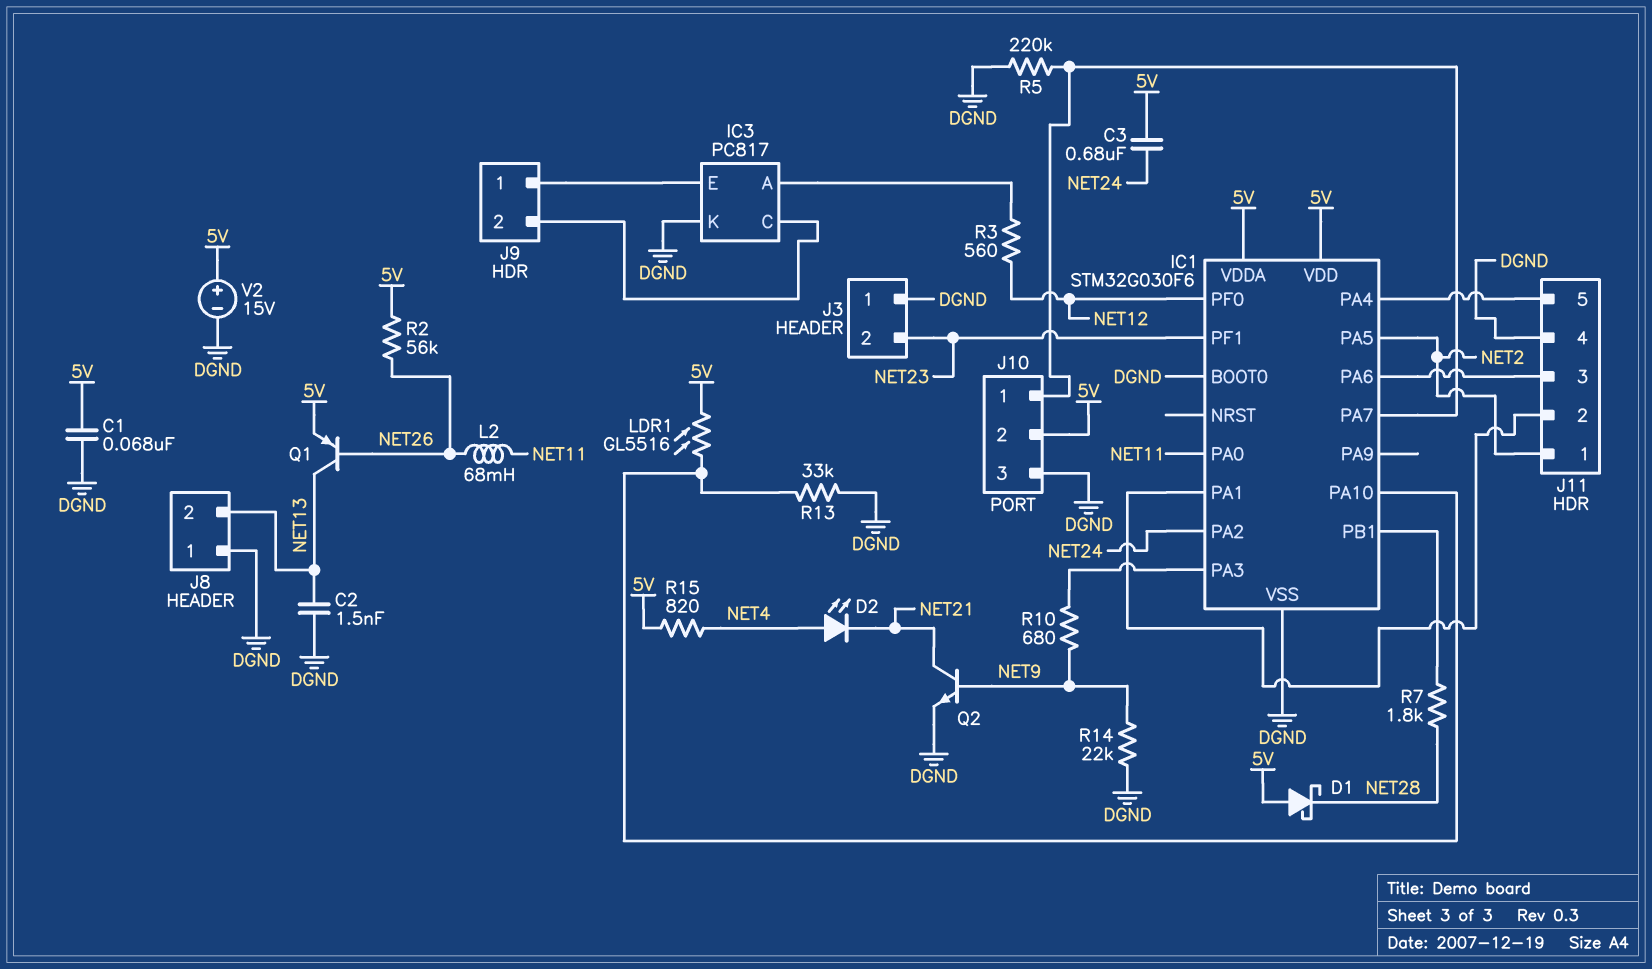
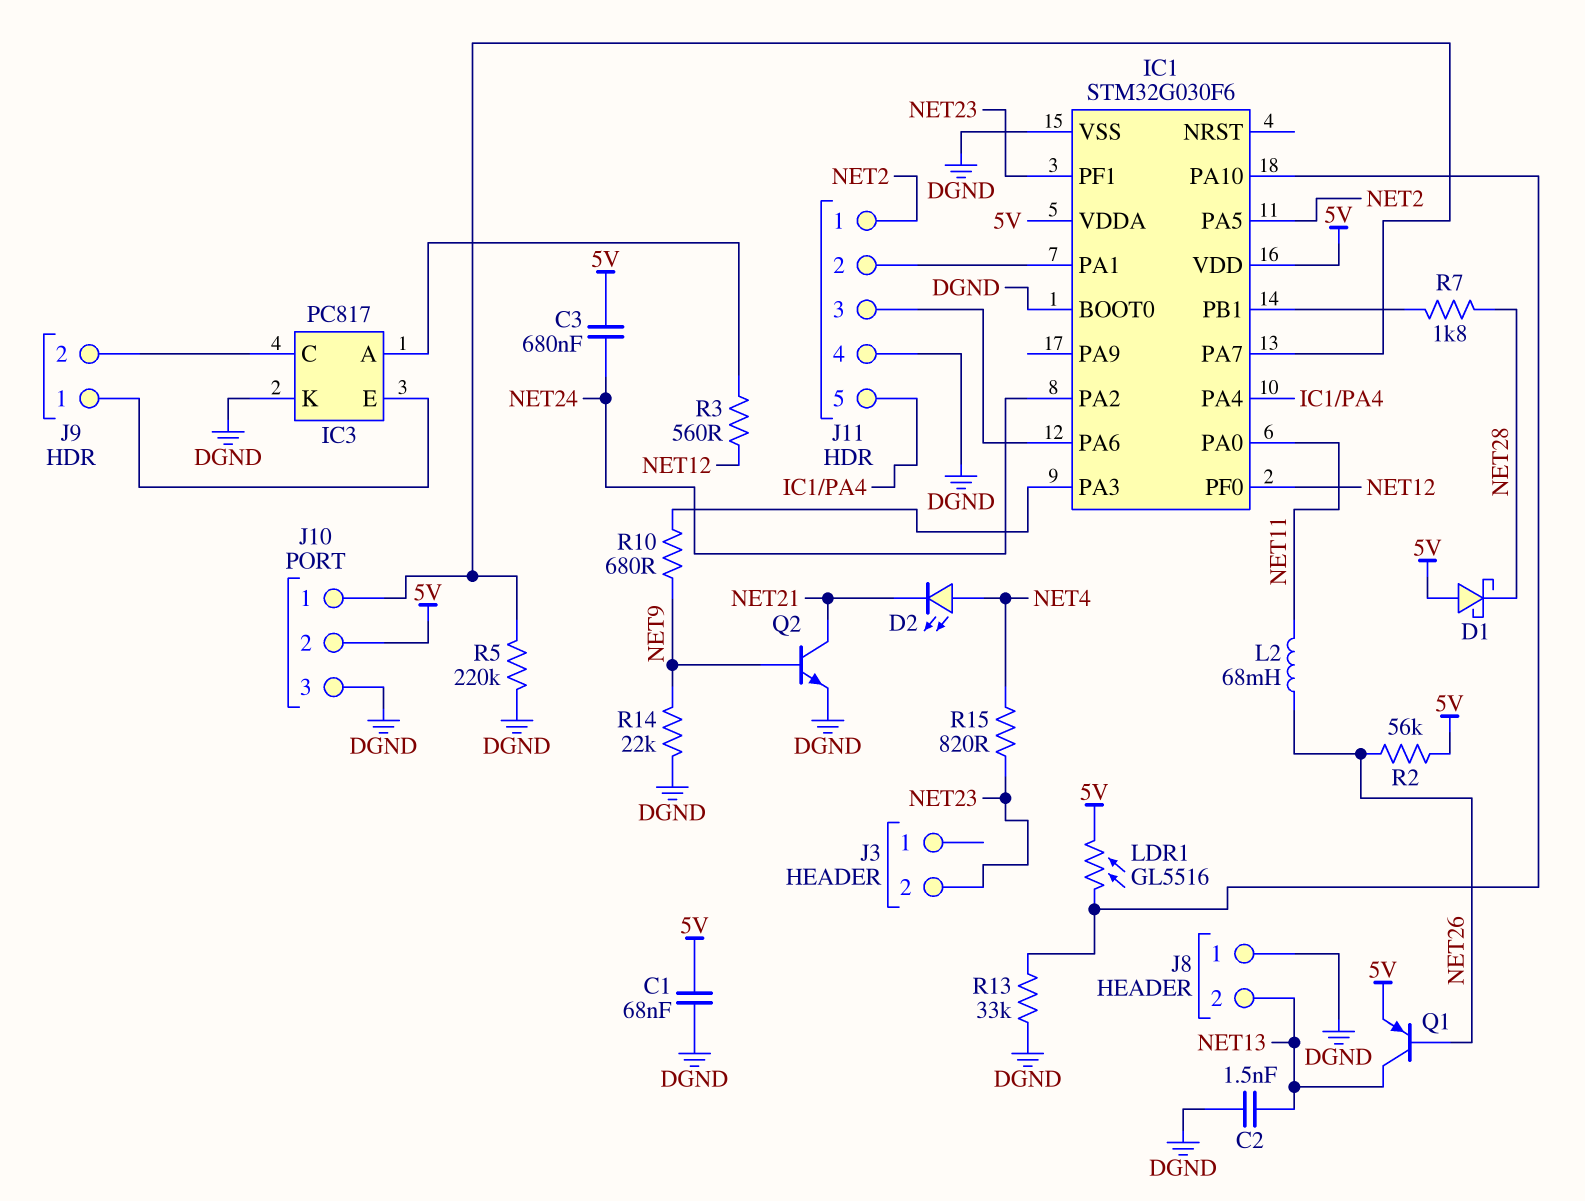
J3 pin 1: DGND -> none
R15: 820 (5V, NET4) -> 820 (NET4, NET23)
V2: 15V (plus 5V, minus DGND) -> none

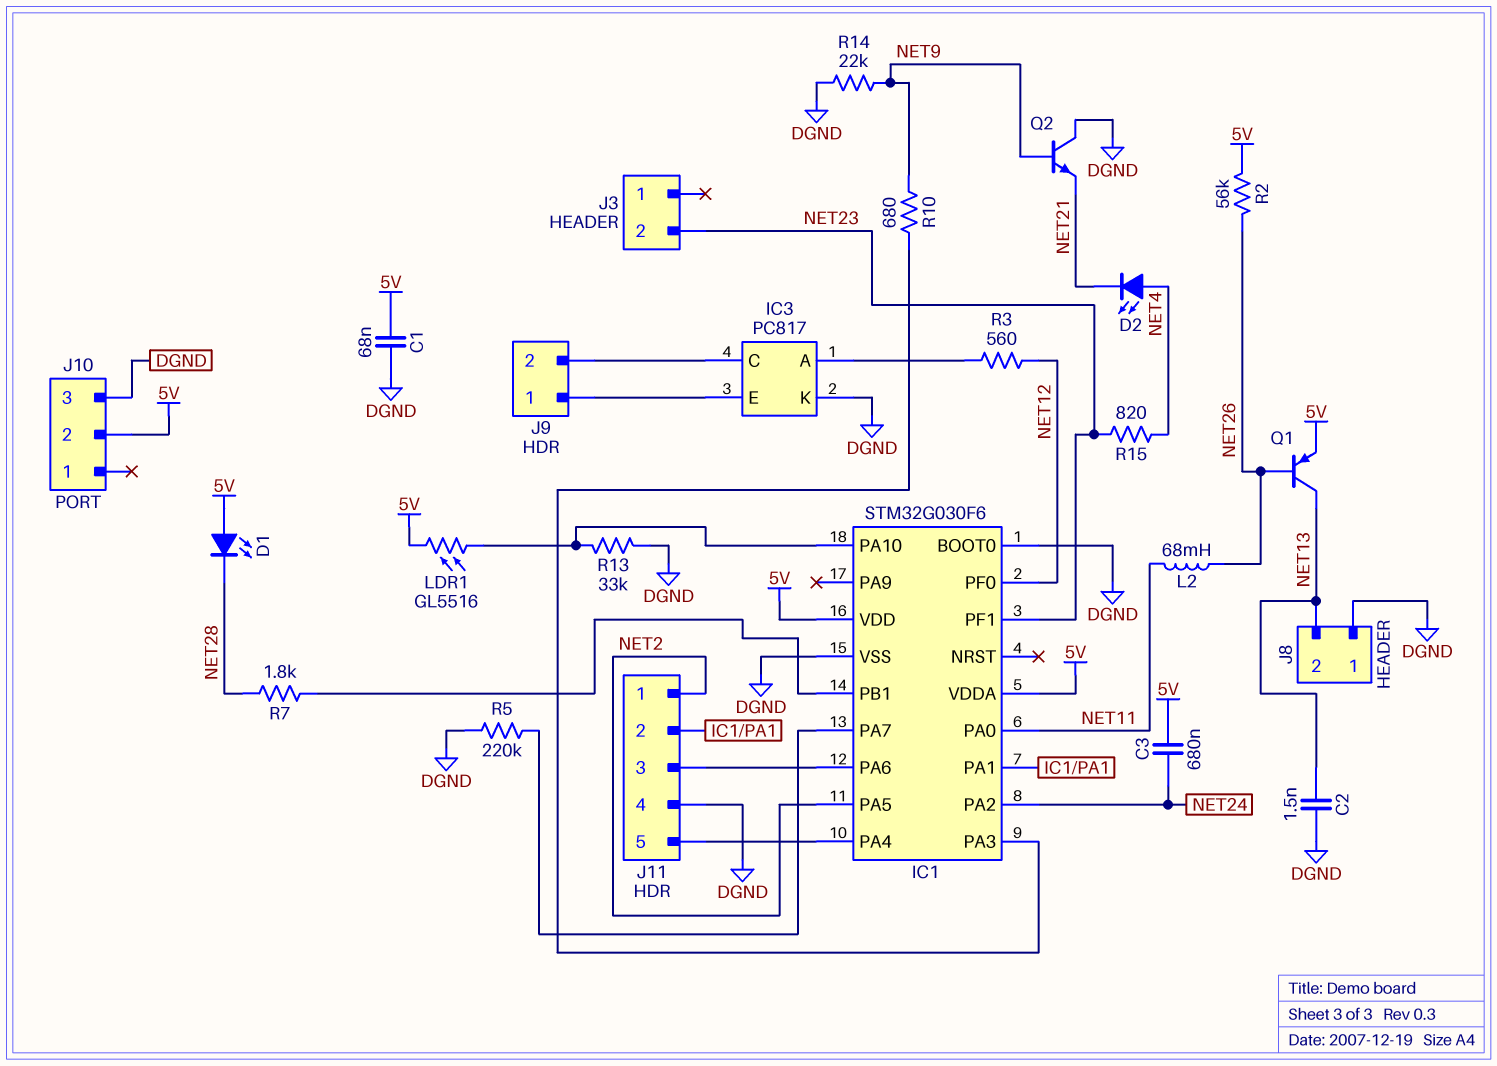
D1: schottky (A 5V, K NET28) -> LED (A 5V, K NET28)
J10 pin 1: IC1/PA7 -> none
Q2: NPN (B NET9, C NET21, E DGND) -> NPN (B NET9, C DGND, E NET21)

